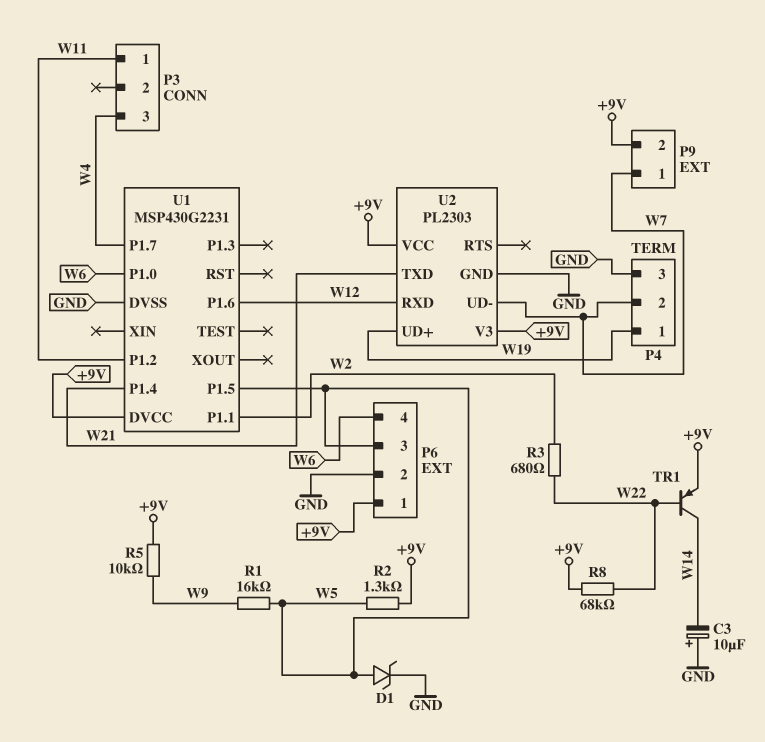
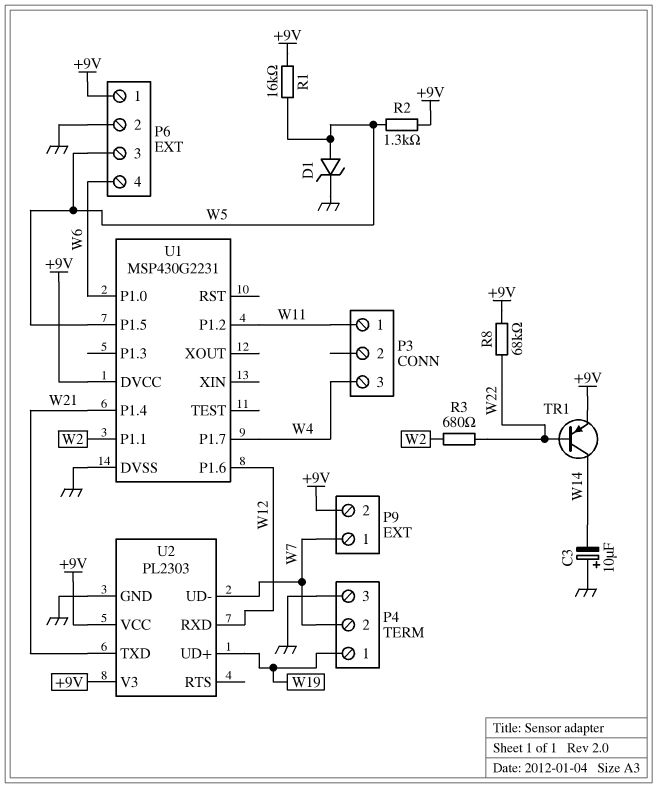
R1: 16k (W5, W9) -> 16k (+9V, W5)
R5: 10k (+9V, W9) -> none

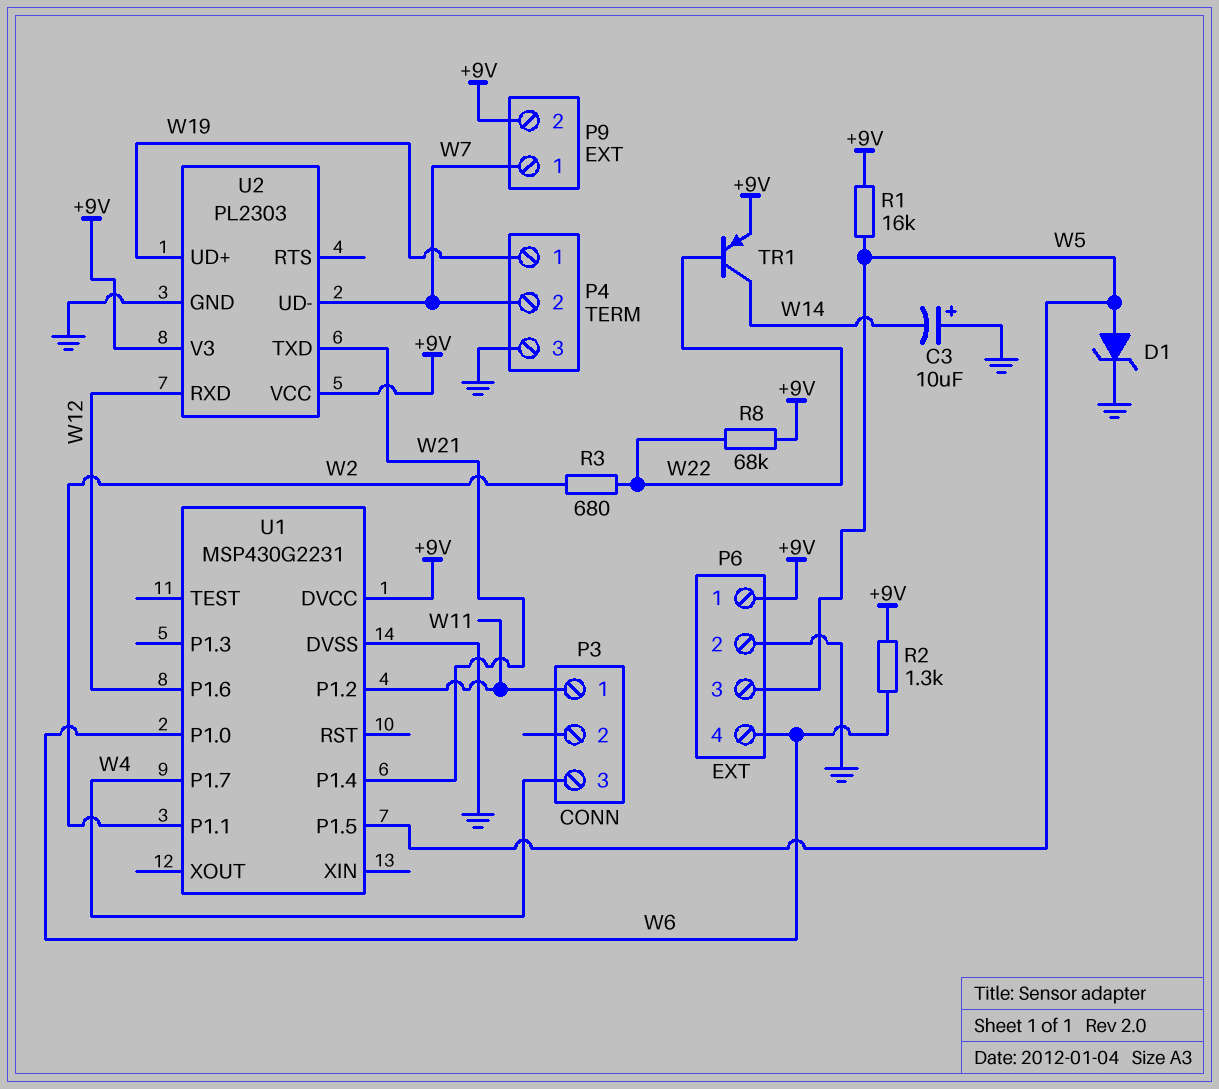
R2: 1.3k (+9V, W5) -> 1.3k (+9V, W6)

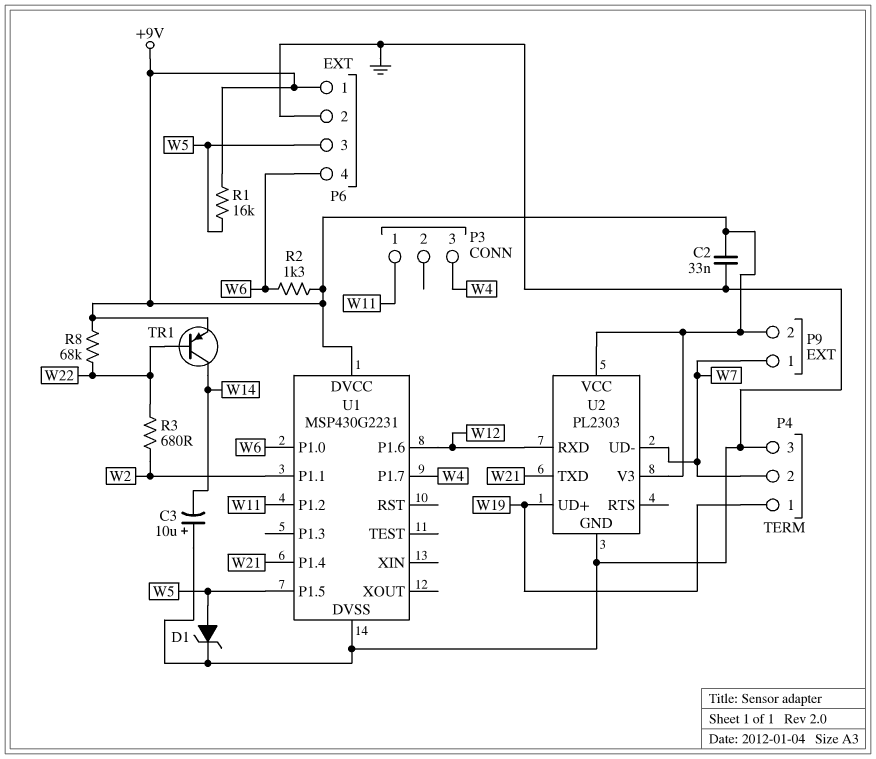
C2: none -> 33nF (+9V, GND)

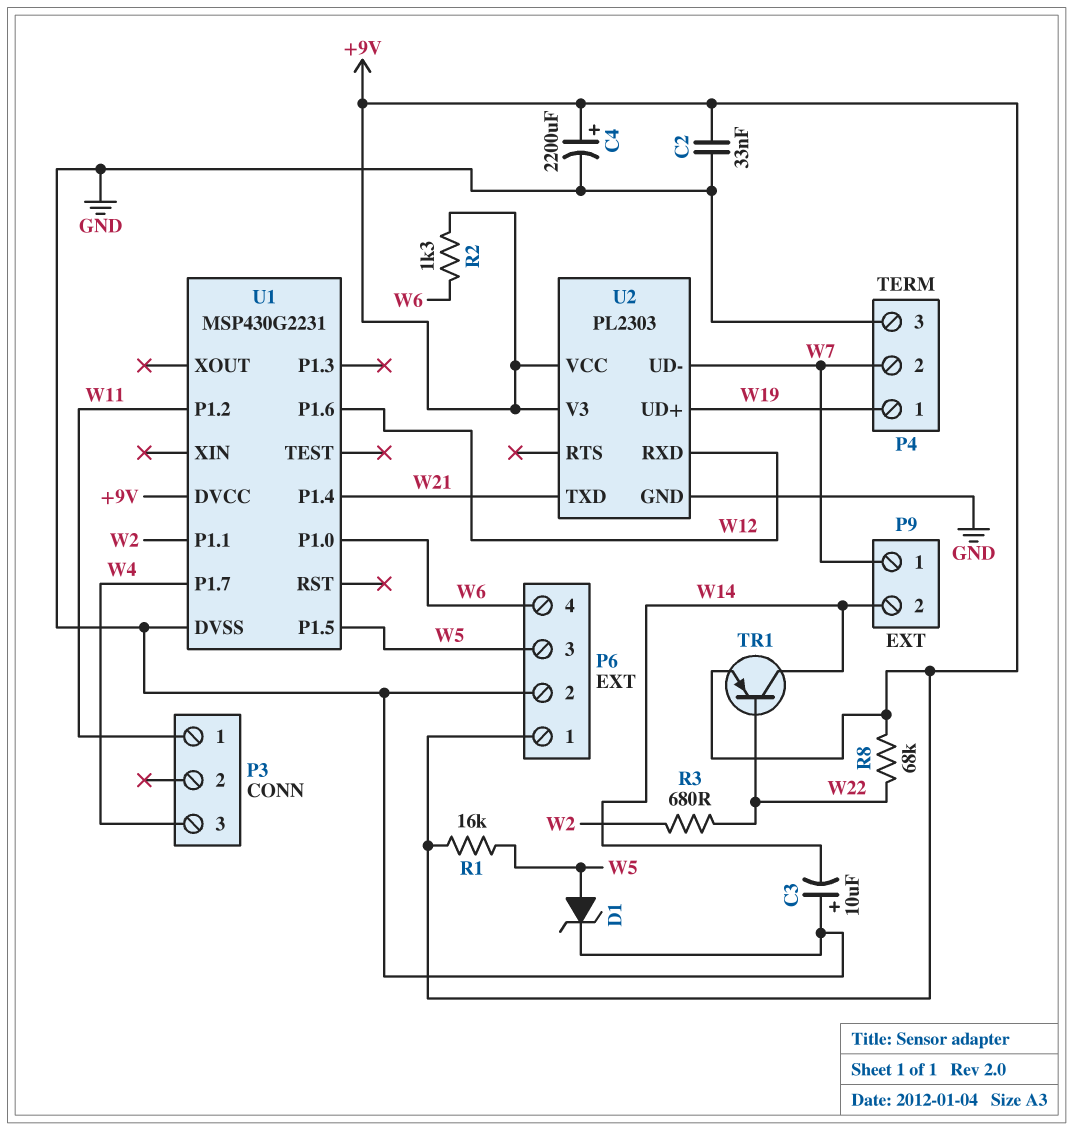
C4: none -> 2200uF (plus +9V, minus GND)
P9 pin 2: +9V -> W14

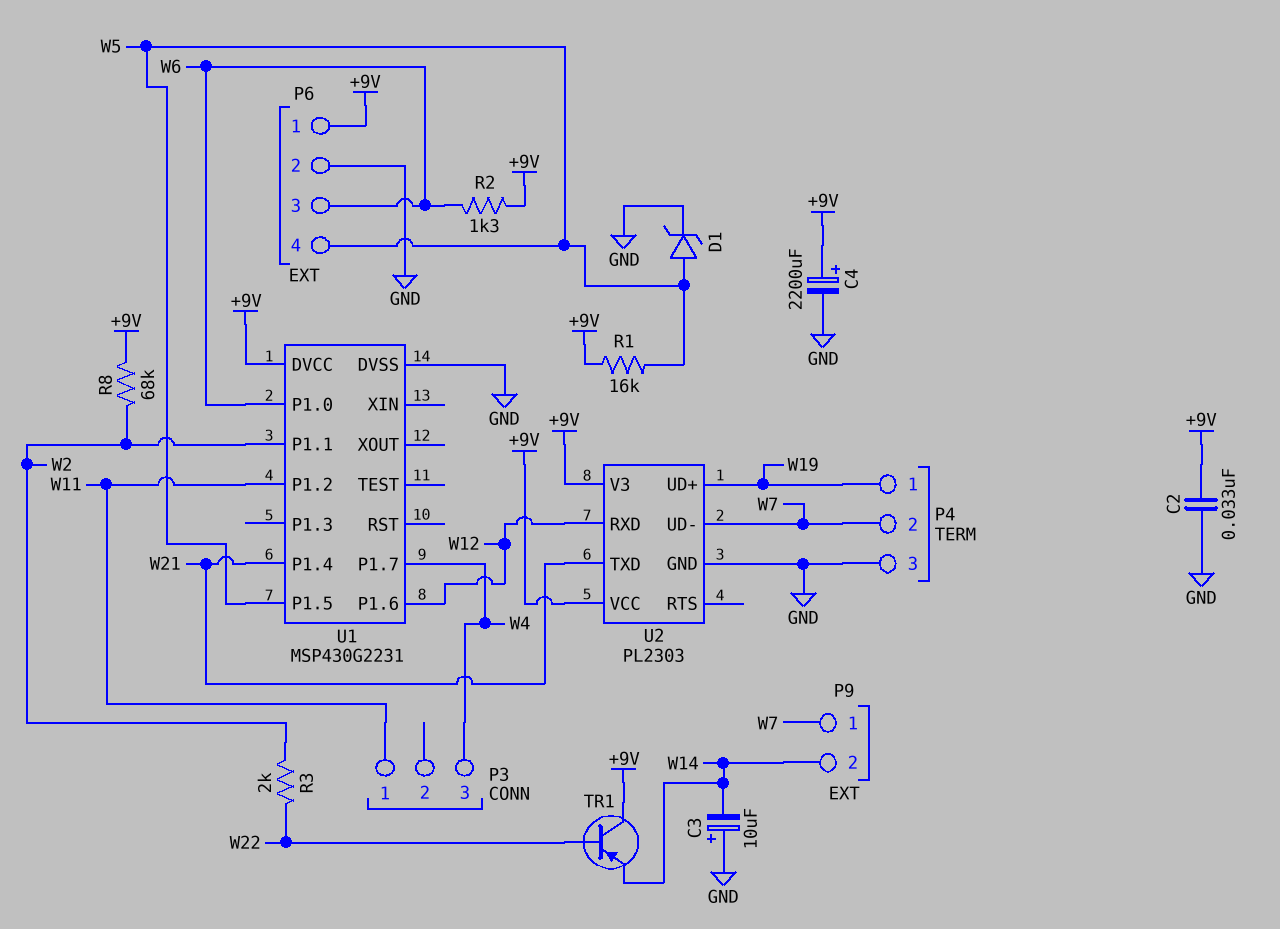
P6 pin 3: W5 -> W6
P6 pin 4: W6 -> W5
R3: 680 (W2, W22) -> 2k (W2, W22)
R8: 68k (+9V, W22) -> 68k (+9V, W2)
TR1: PNP (B W22, C W14, E +9V) -> PNP (B W22, C +9V, E W14)

